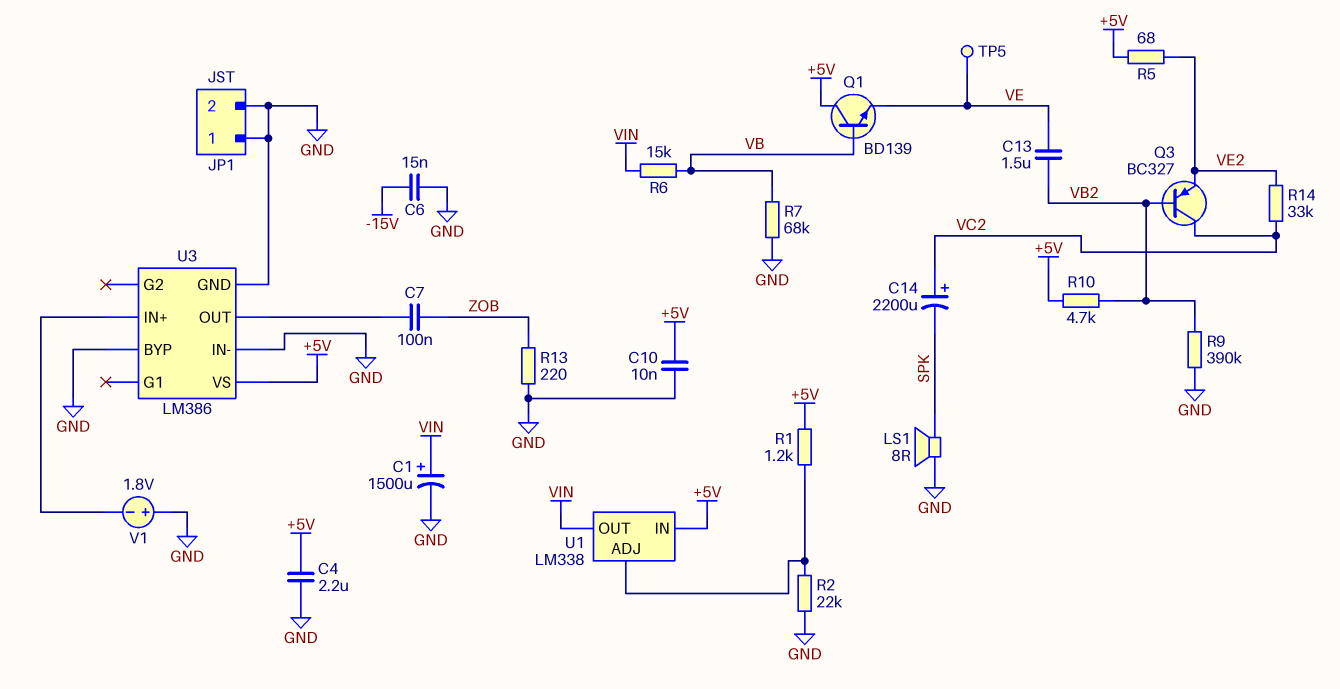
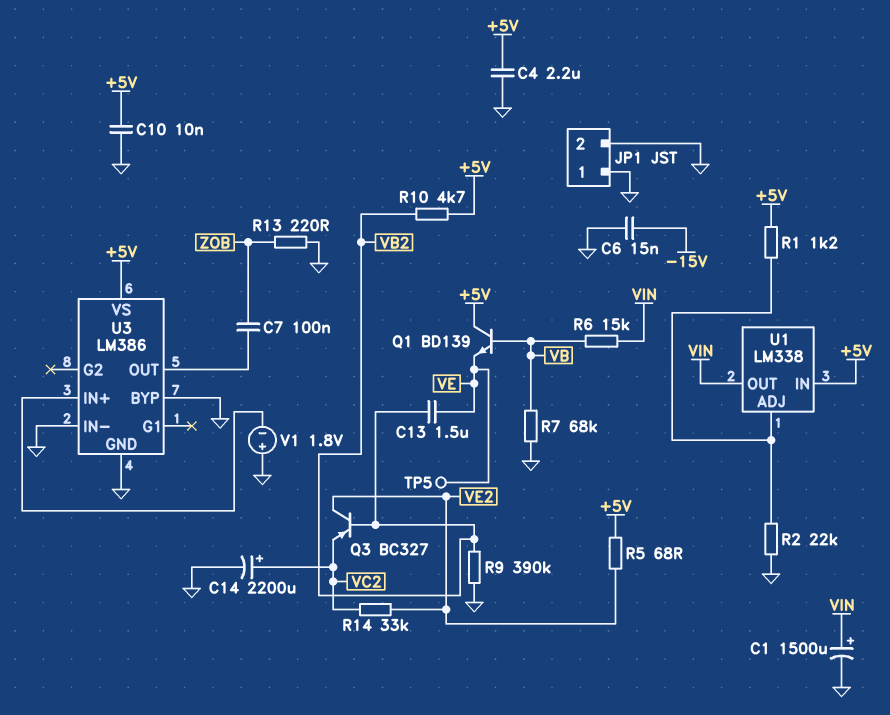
C14: 2200uF (plus VC2, minus SPK) -> 2200uF (plus VC2, minus GND)
LS1: speaker 8R (GND, SPK) -> none
Q3: PNP BC327 (B VB2, C VC2, E VE2) -> PNP BC327 (B VB2, C VE2, E VC2)

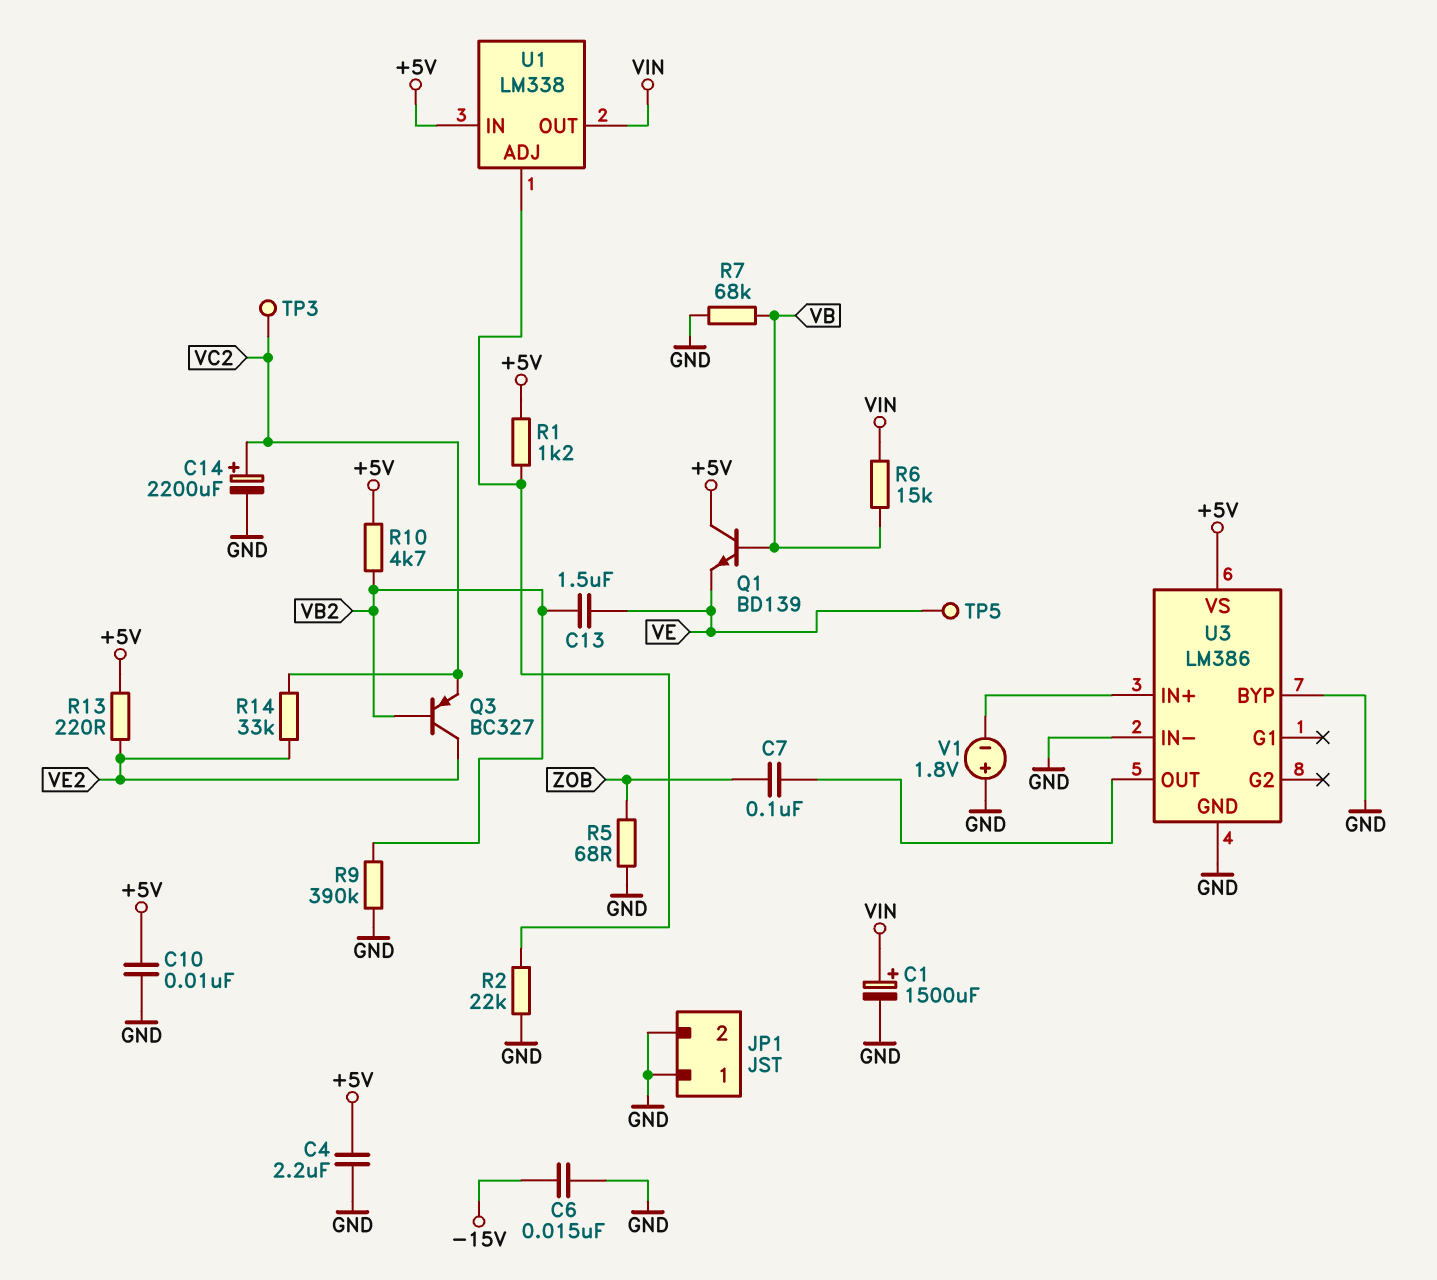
R5: 68 (+5V, VE2) -> 68 (GND, ZOB)
R13: 220 (GND, ZOB) -> 220 (+5V, VE2)
TP3: none -> test point (VC2)

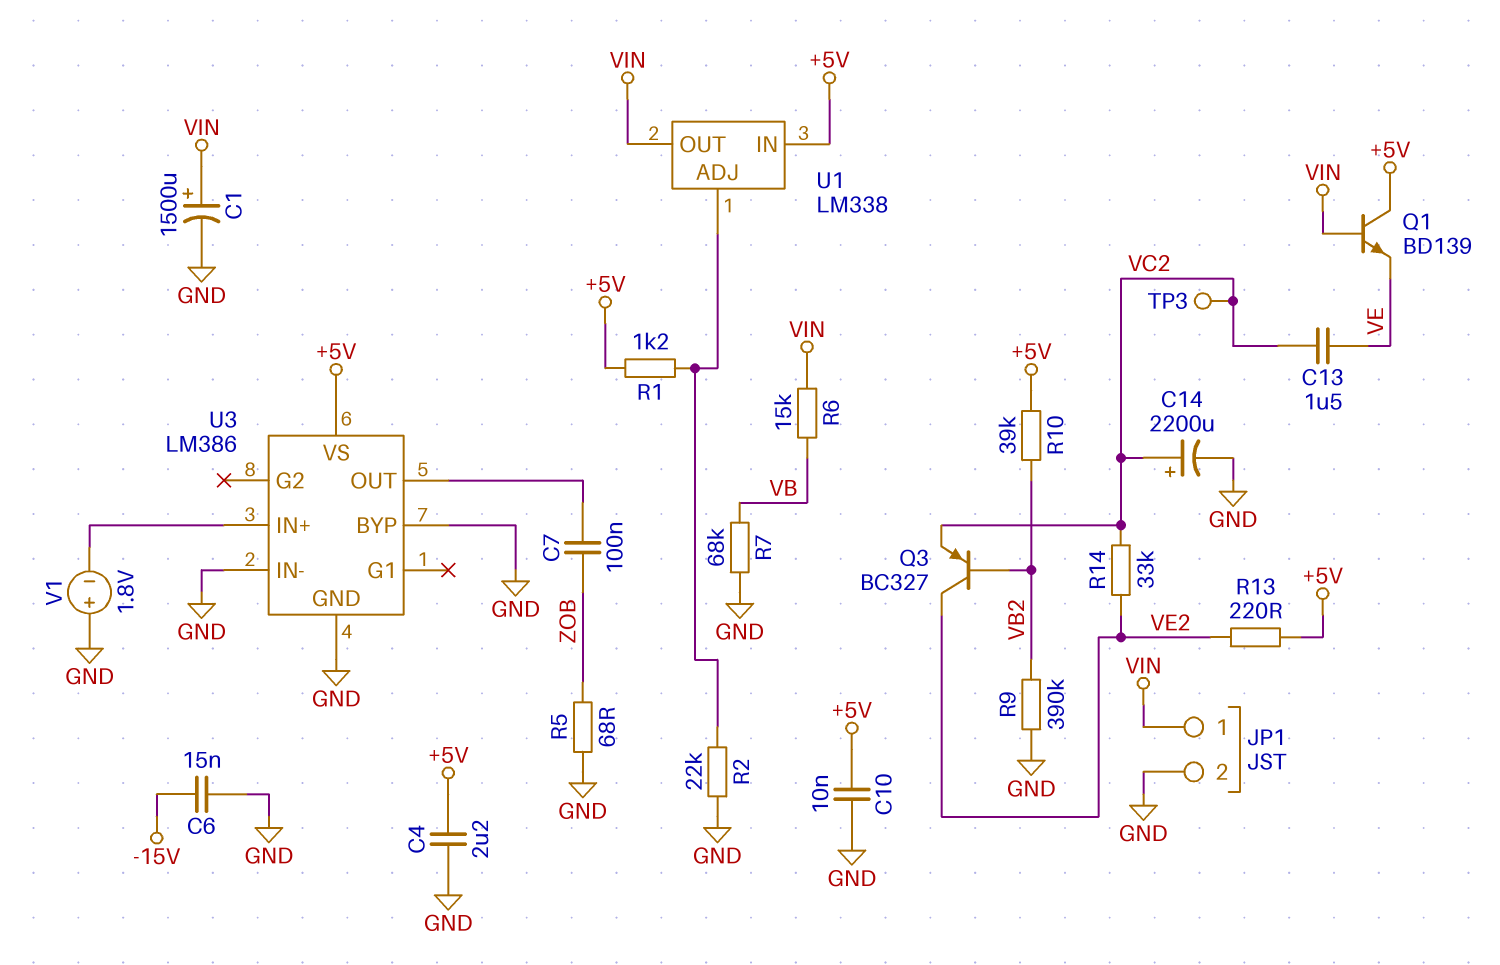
C13: 1.5uF (VB2, VE) -> 1.5uF (VC2, VE)
JP1 pin 1: GND -> VIN
Q1: NPN BD139 (B VB, C +5V, E VE) -> NPN BD139 (B VIN, C +5V, E VE)
R10: 4.7k (+5V, VB2) -> 39k (+5V, VB2)
TP5: test point (VE) -> none

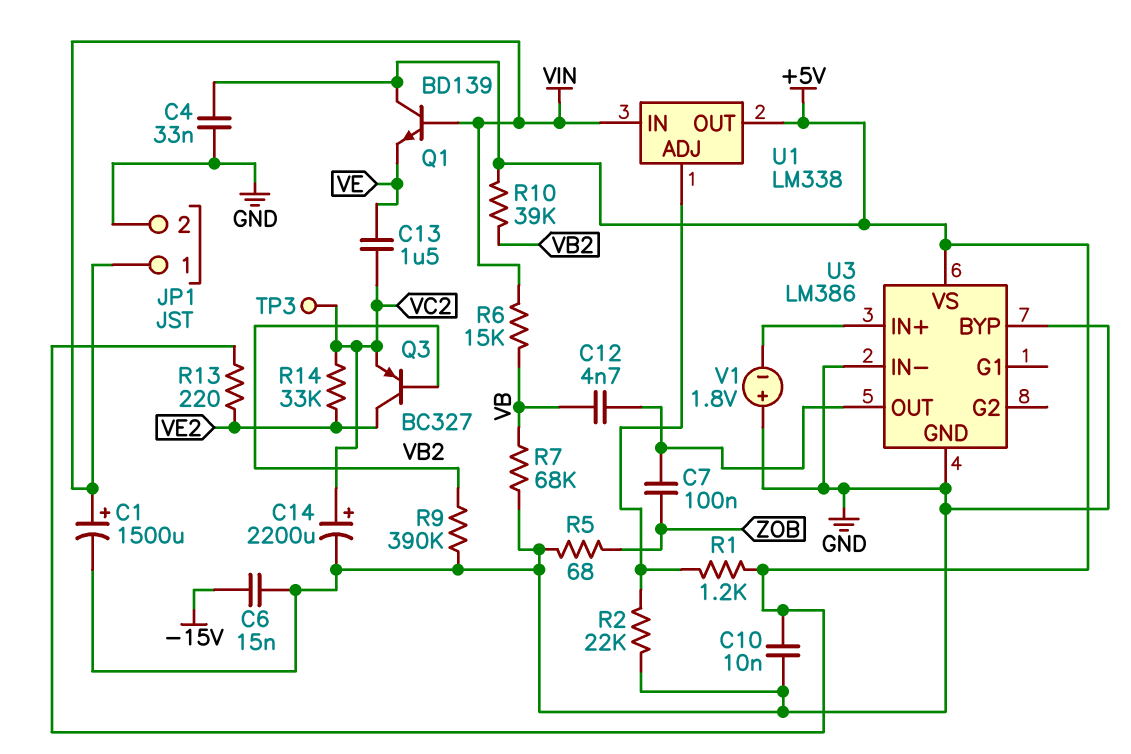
C4: 2.2uF (+5V, GND) -> 33nF (+5V, GND)
C12: none -> 4.7nF (U3/OUT, VB)
U1 pin IN: +5V -> VIN
U1 pin OUT: VIN -> +5V

